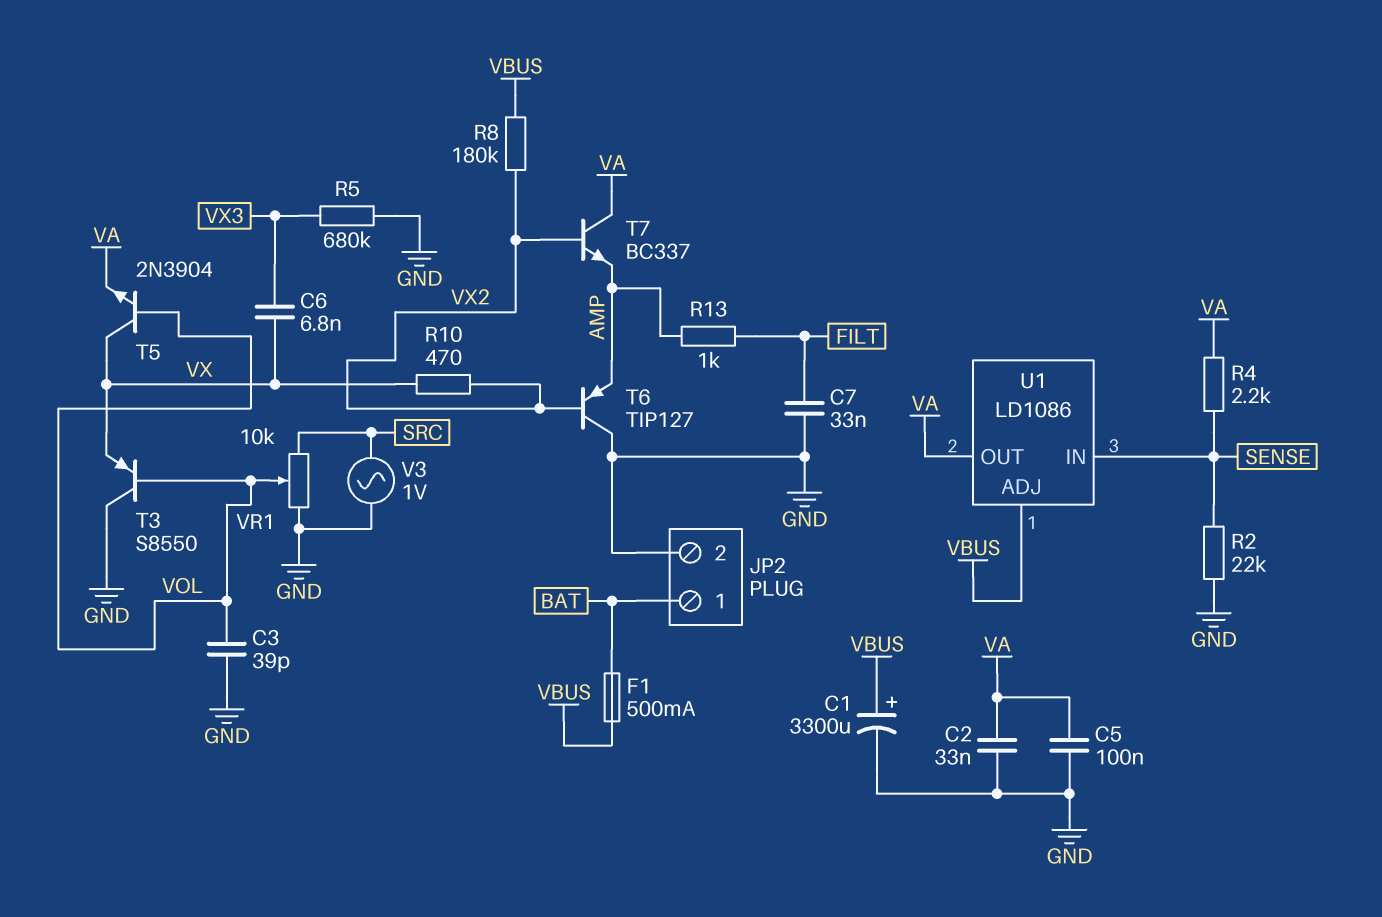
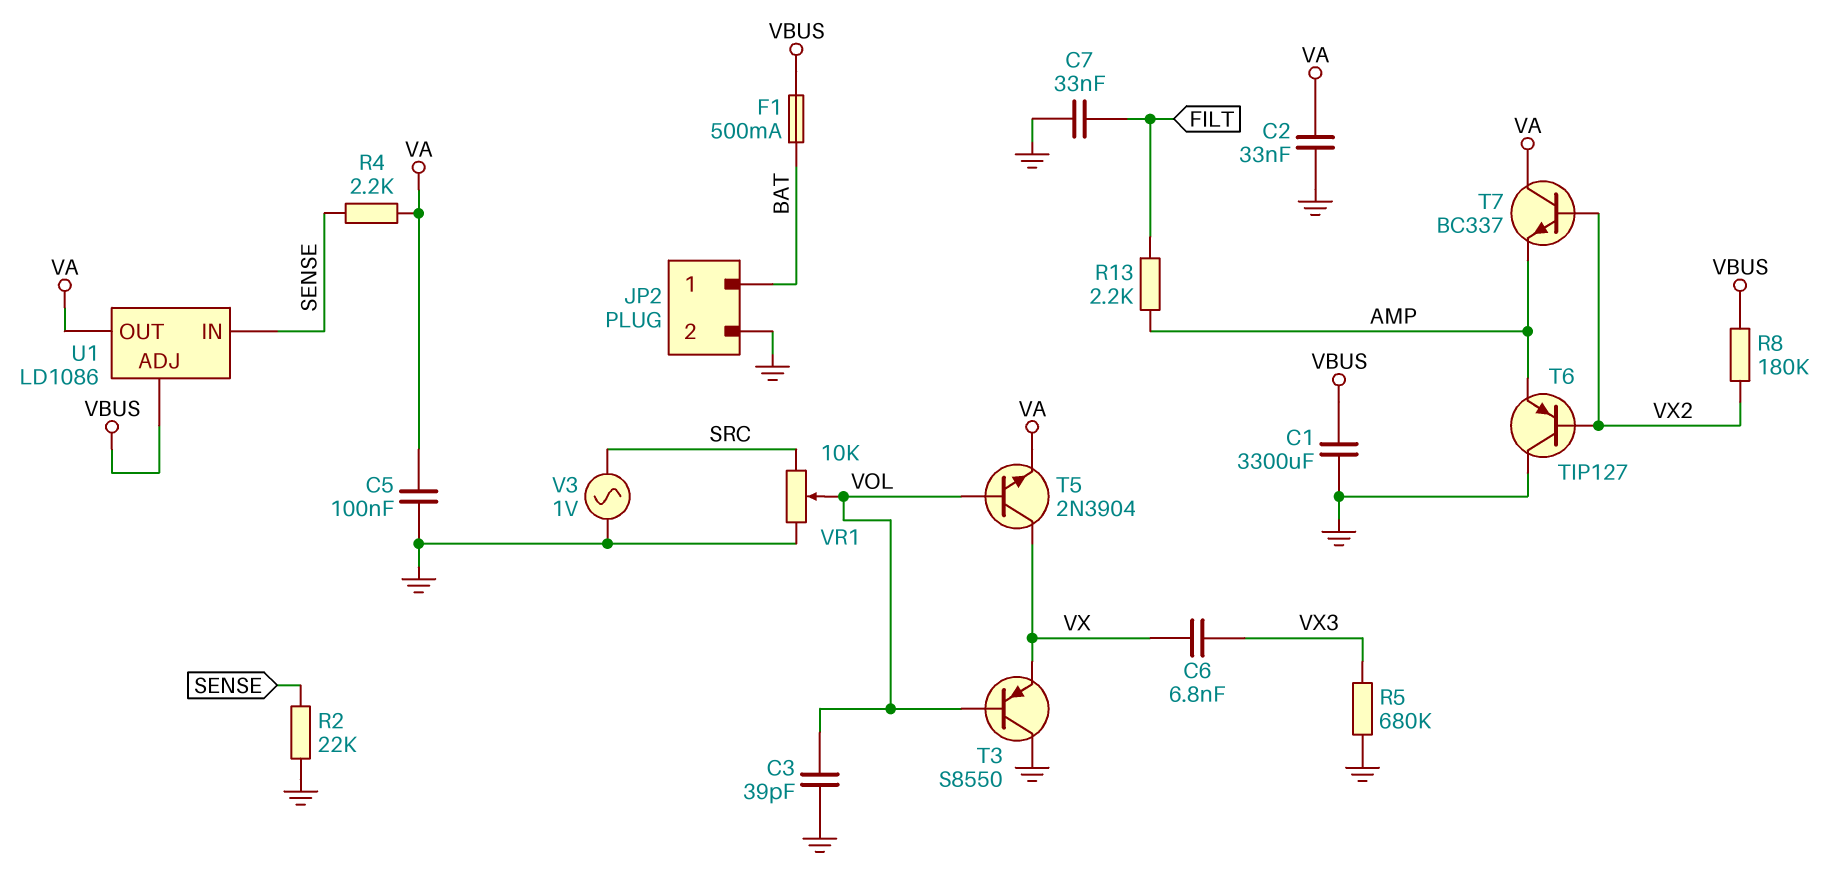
C1: 3300uF (plus VBUS, minus GND) -> 3300uF (GND, VBUS)
R10: 470 (VX, VX2) -> none
R13: 1k (AMP, FILT) -> 2.2k (AMP, FILT)

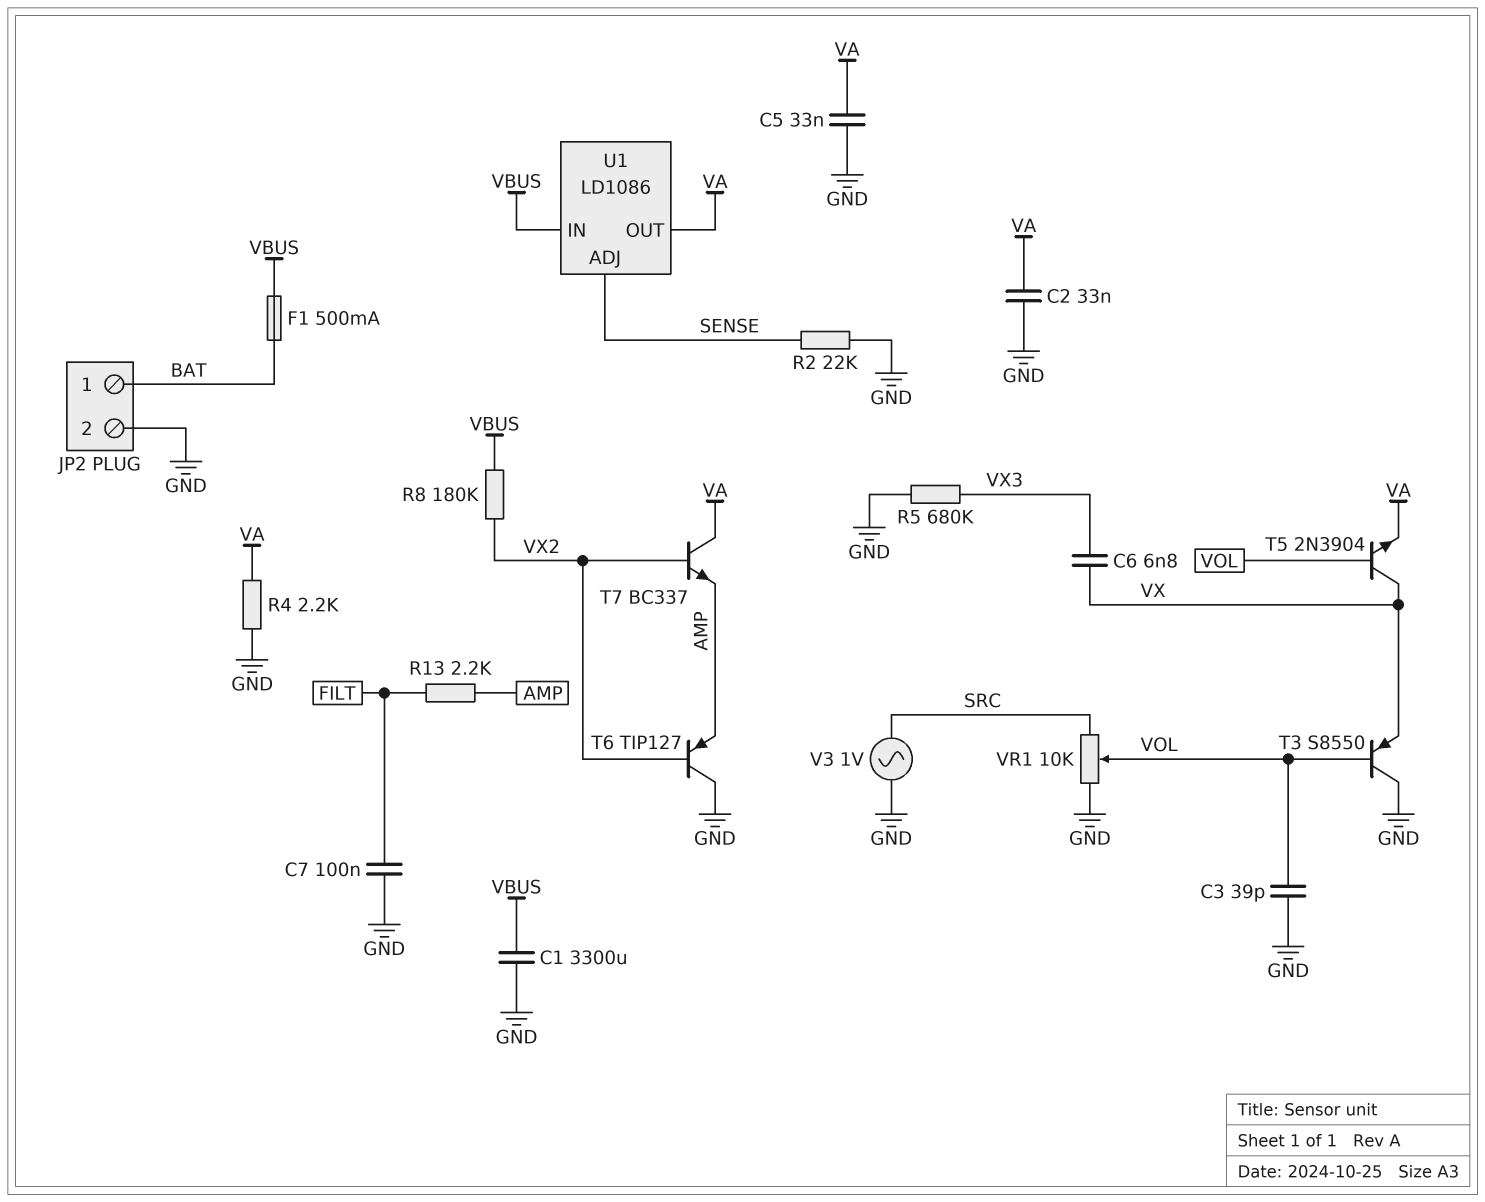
C5: 100nF (GND, VA) -> 33nF (GND, VA)
C7: 33nF (FILT, GND) -> 100nF (FILT, GND)
R4: 2.2k (SENSE, VA) -> 2.2k (GND, VA)
U1 pin ADJ: VBUS -> SENSE
U1 pin IN: SENSE -> VBUS

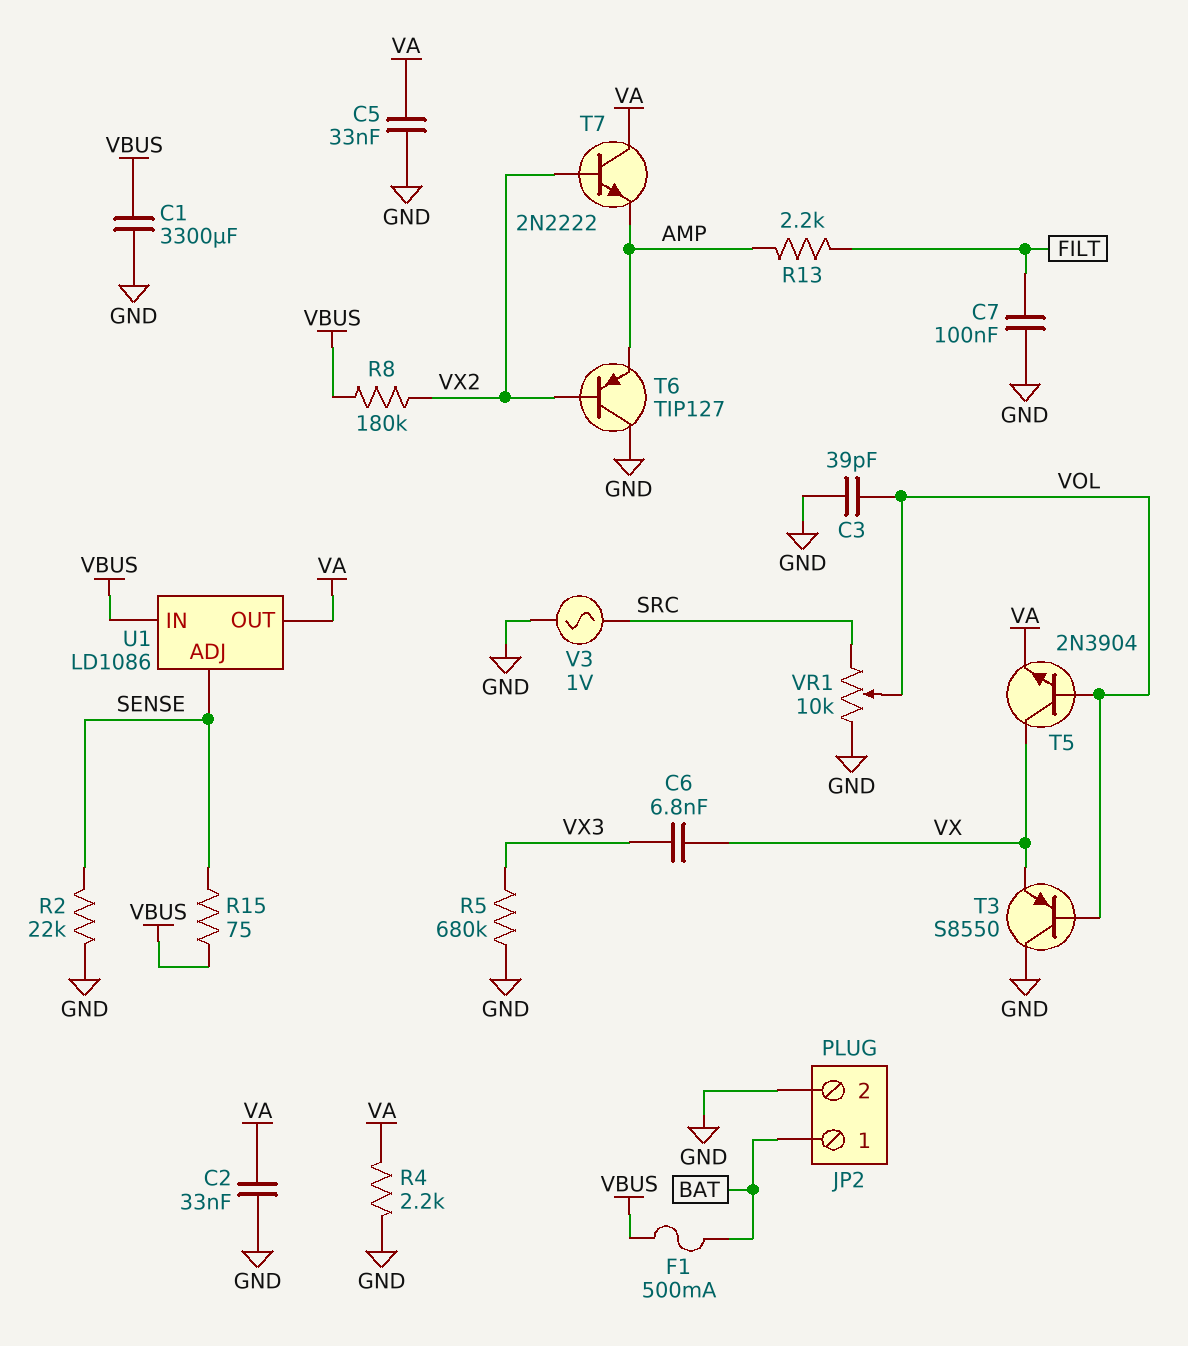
R15: none -> 75 (SENSE, VBUS)
T7: NPN BC337 (B VX2, C VA, E AMP) -> NPN 2N2222 (B VX2, C VA, E AMP)

